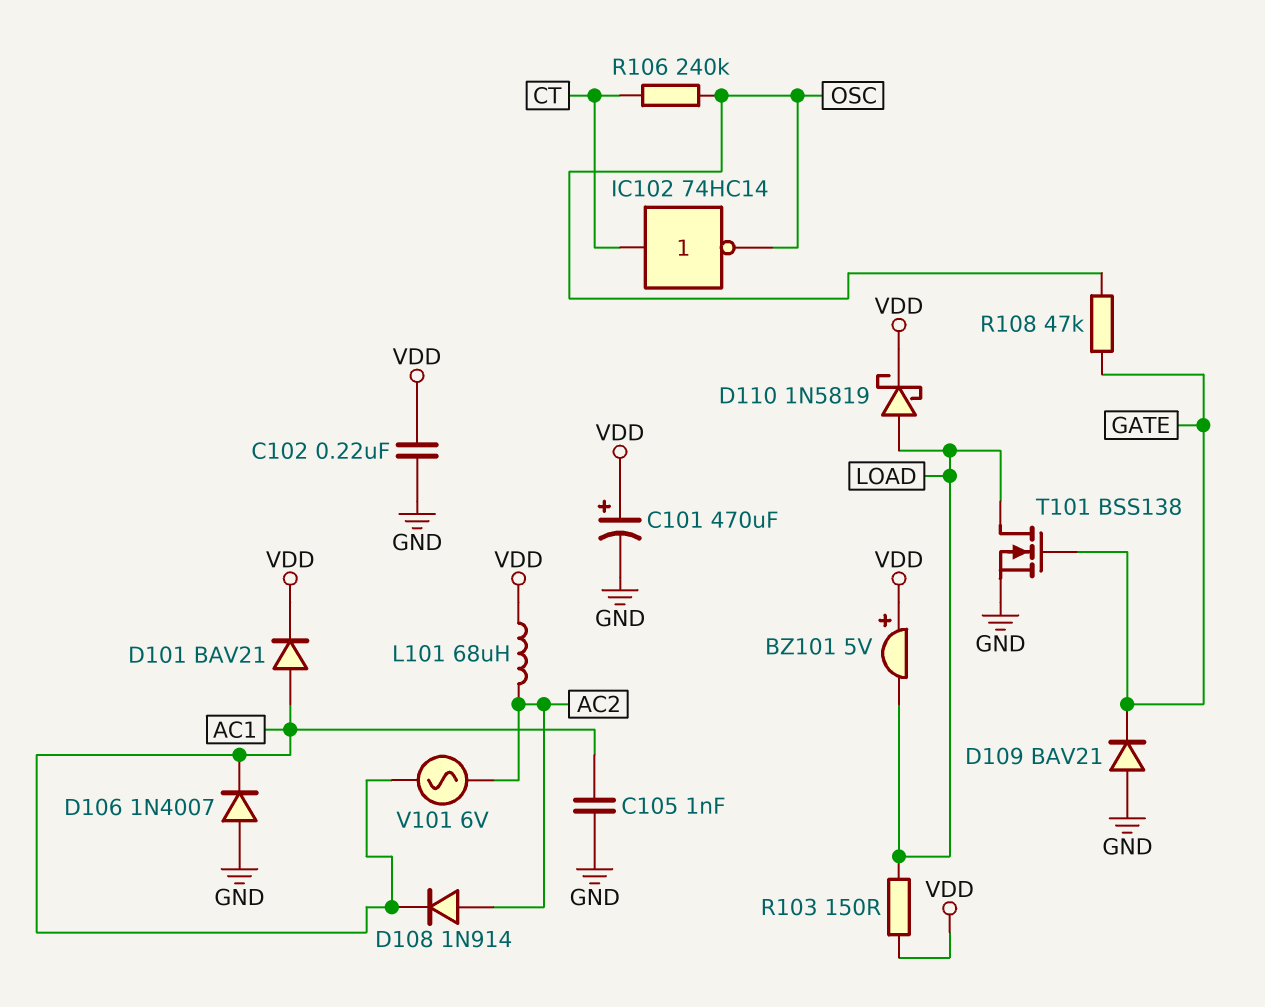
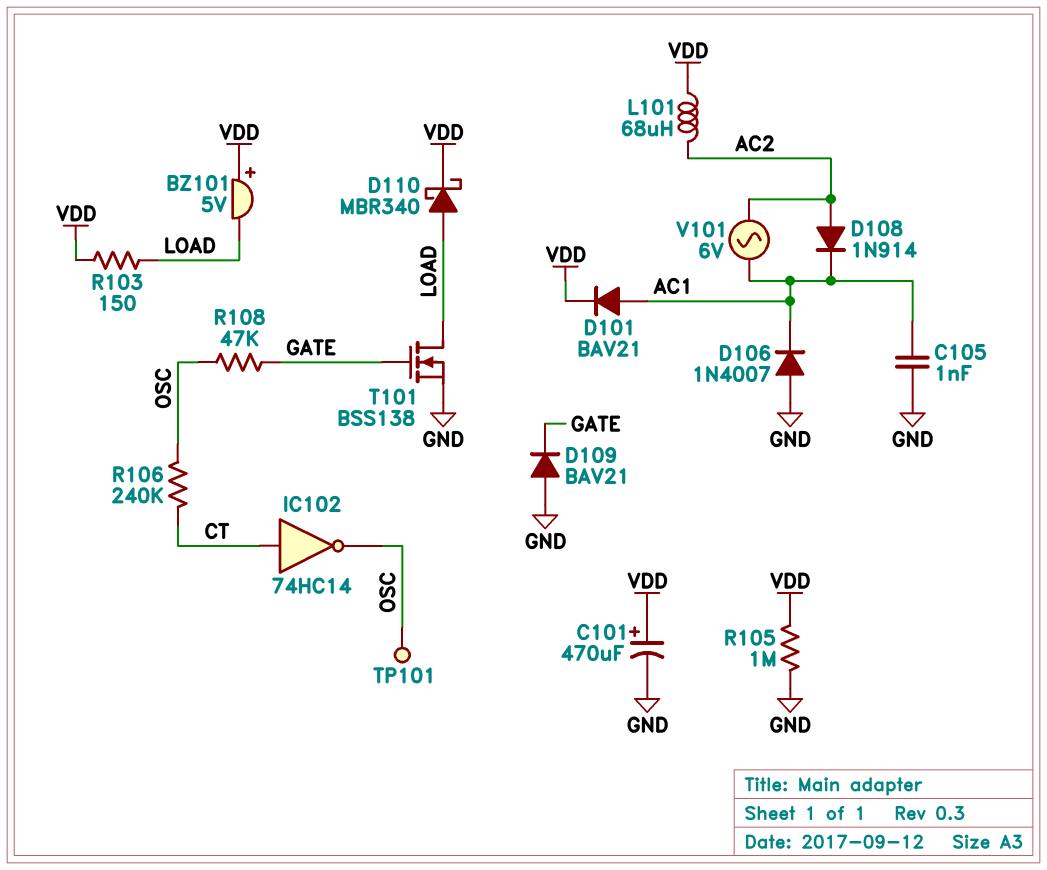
C102: 220nF (GND, VDD) -> none
D110: schottky 1N5819 (A LOAD, K VDD) -> schottky MBR340 (A LOAD, K VDD)
R105: none -> 1M (GND, VDD)
TP101: none -> test point (OSC)

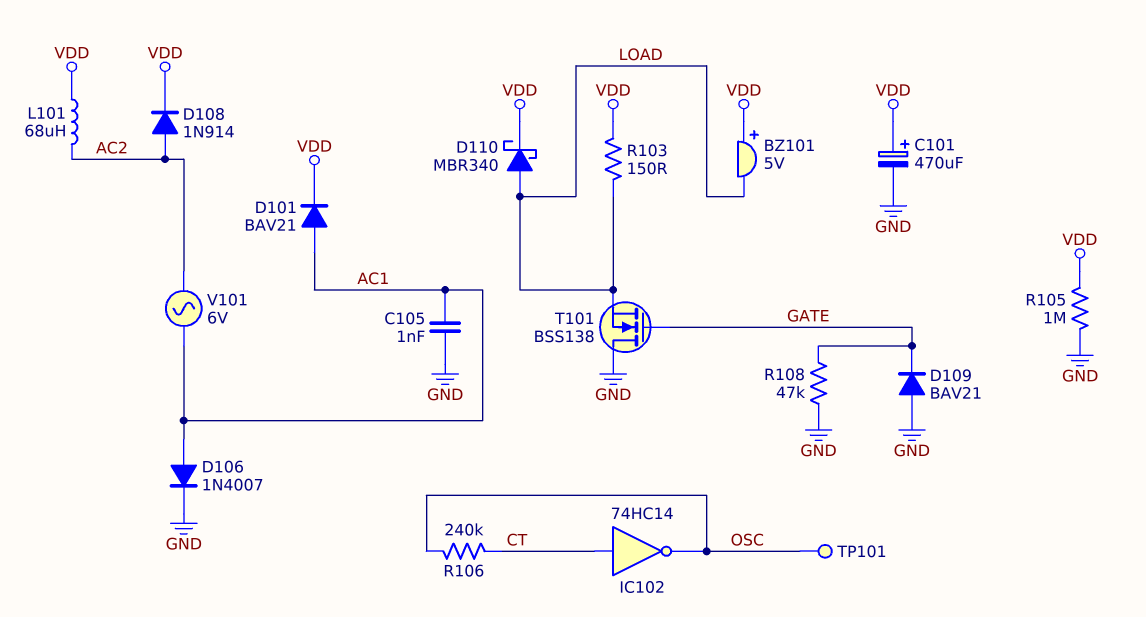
D106: diode 1N4007 (A GND, K AC1) -> diode 1N4007 (A AC1, K GND)
D108: diode 1N914 (A AC2, K AC1) -> diode 1N914 (A AC2, K VDD)
R108: 47k (GATE, OSC) -> 47k (GATE, GND)
T101: NMOS BSS138 (G GATE, D LOAD, S GND) -> NMOS BSS138 (G GATE, D GND, S LOAD)

